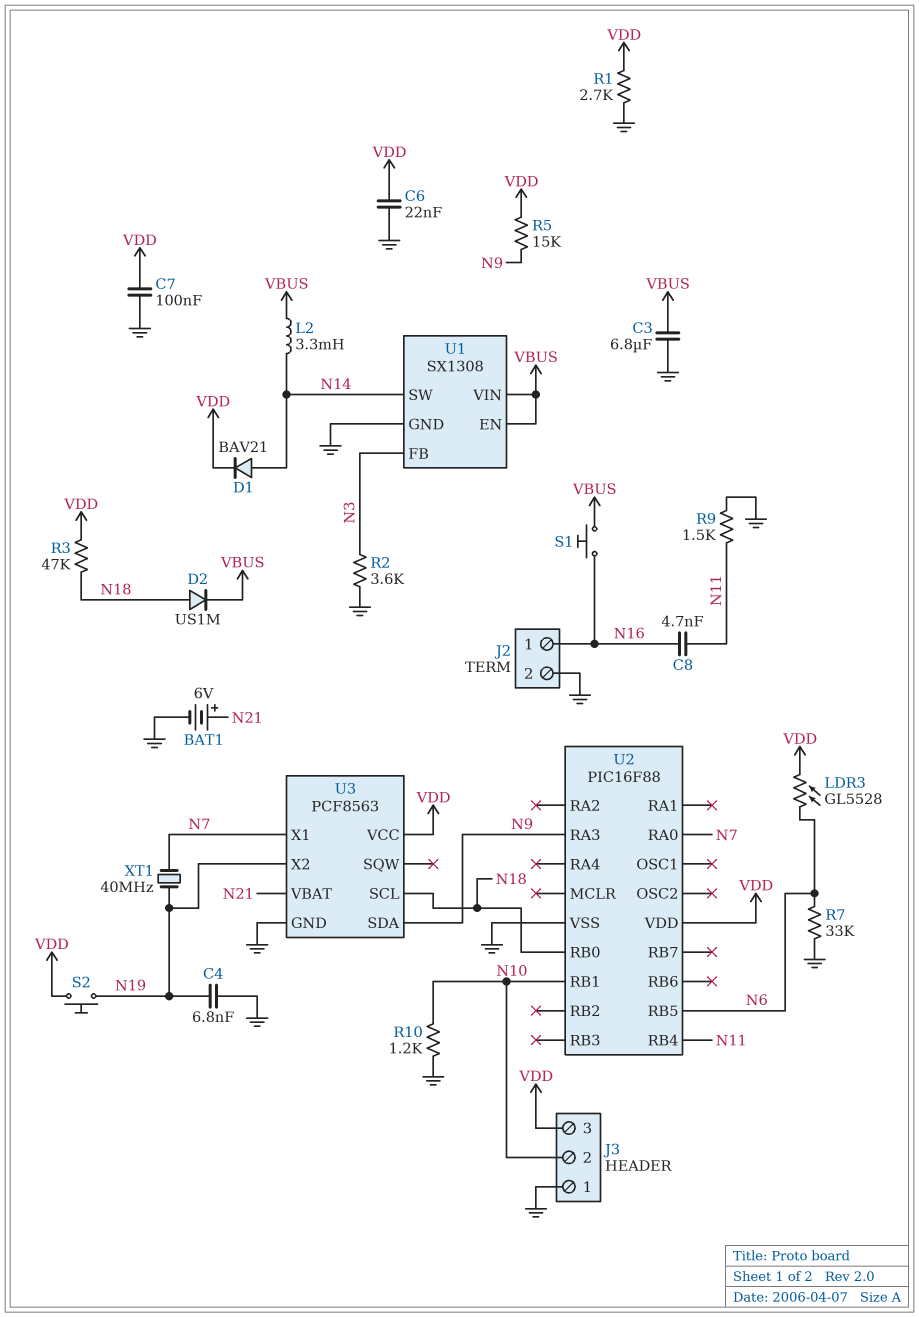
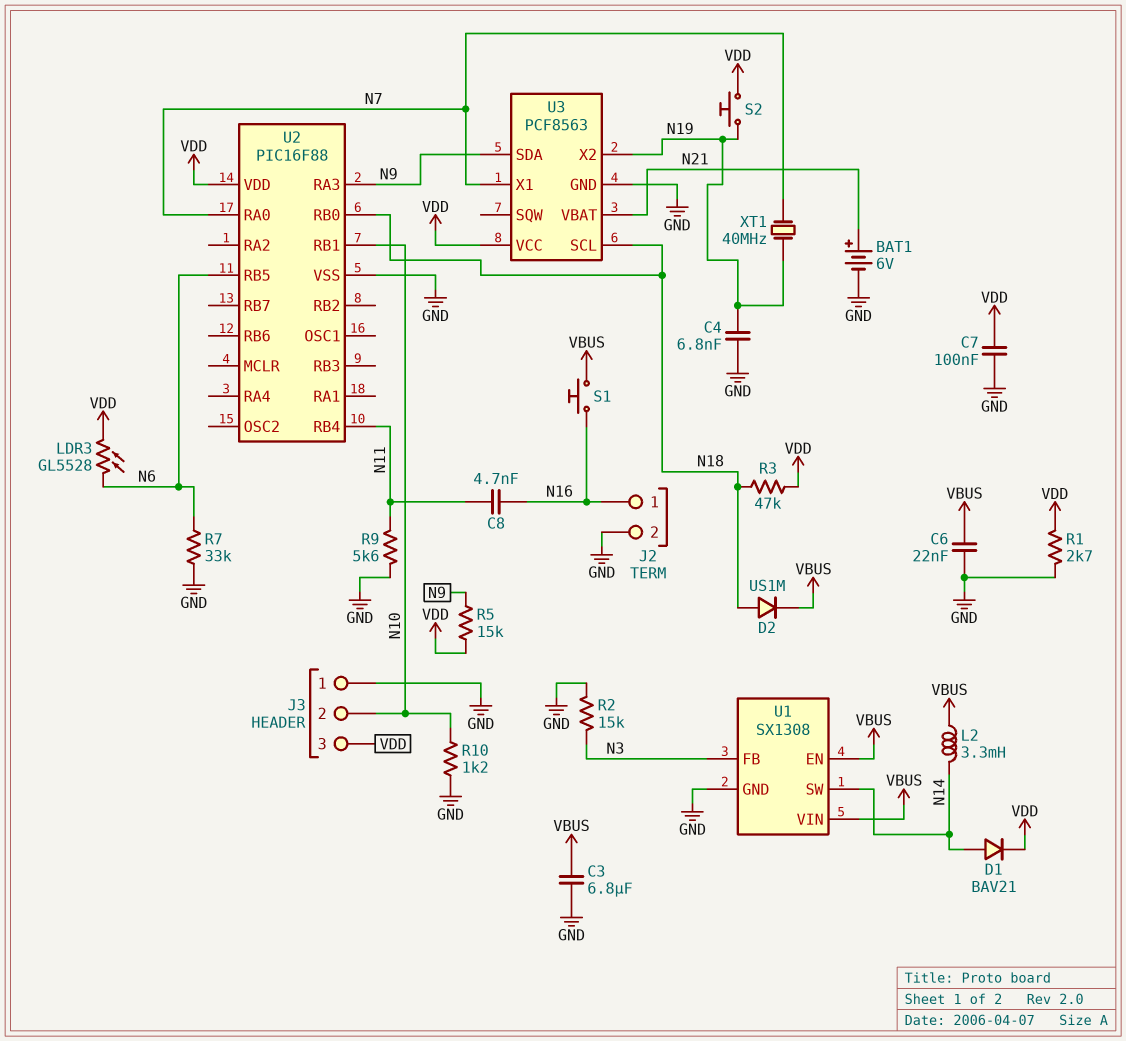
C6: 22nF (GND, VDD) -> 22nF (GND, VBUS)
R2: 3.6k (GND, N3) -> 15k (GND, N3)
R9: 1.5k (GND, N11) -> 5.6k (GND, N11)

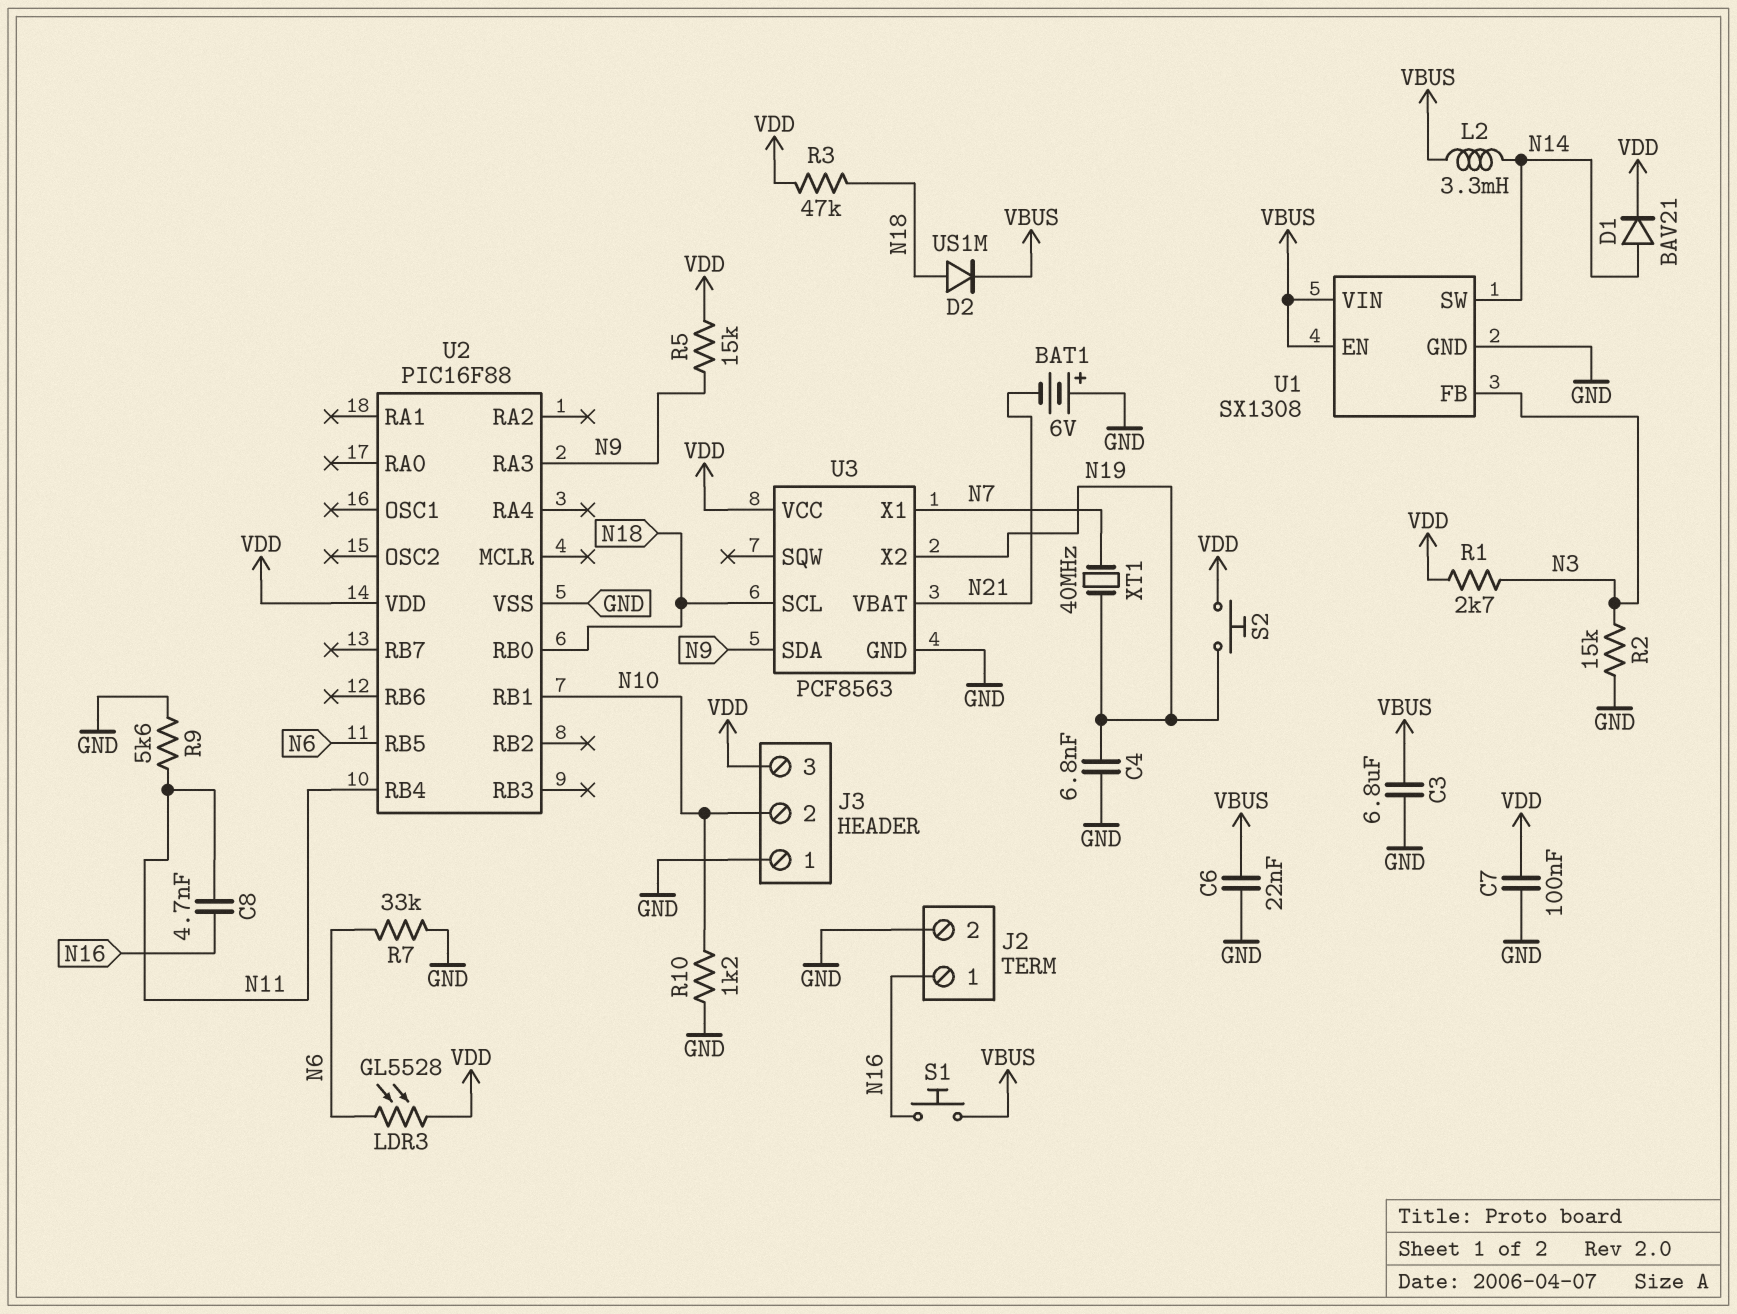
BAT1: 6V (plus N21, minus GND) -> 6V (plus GND, minus N21)
R1: 2.7k (GND, VDD) -> 2.7k (N3, VDD)
U2 pin RA0: N7 -> none

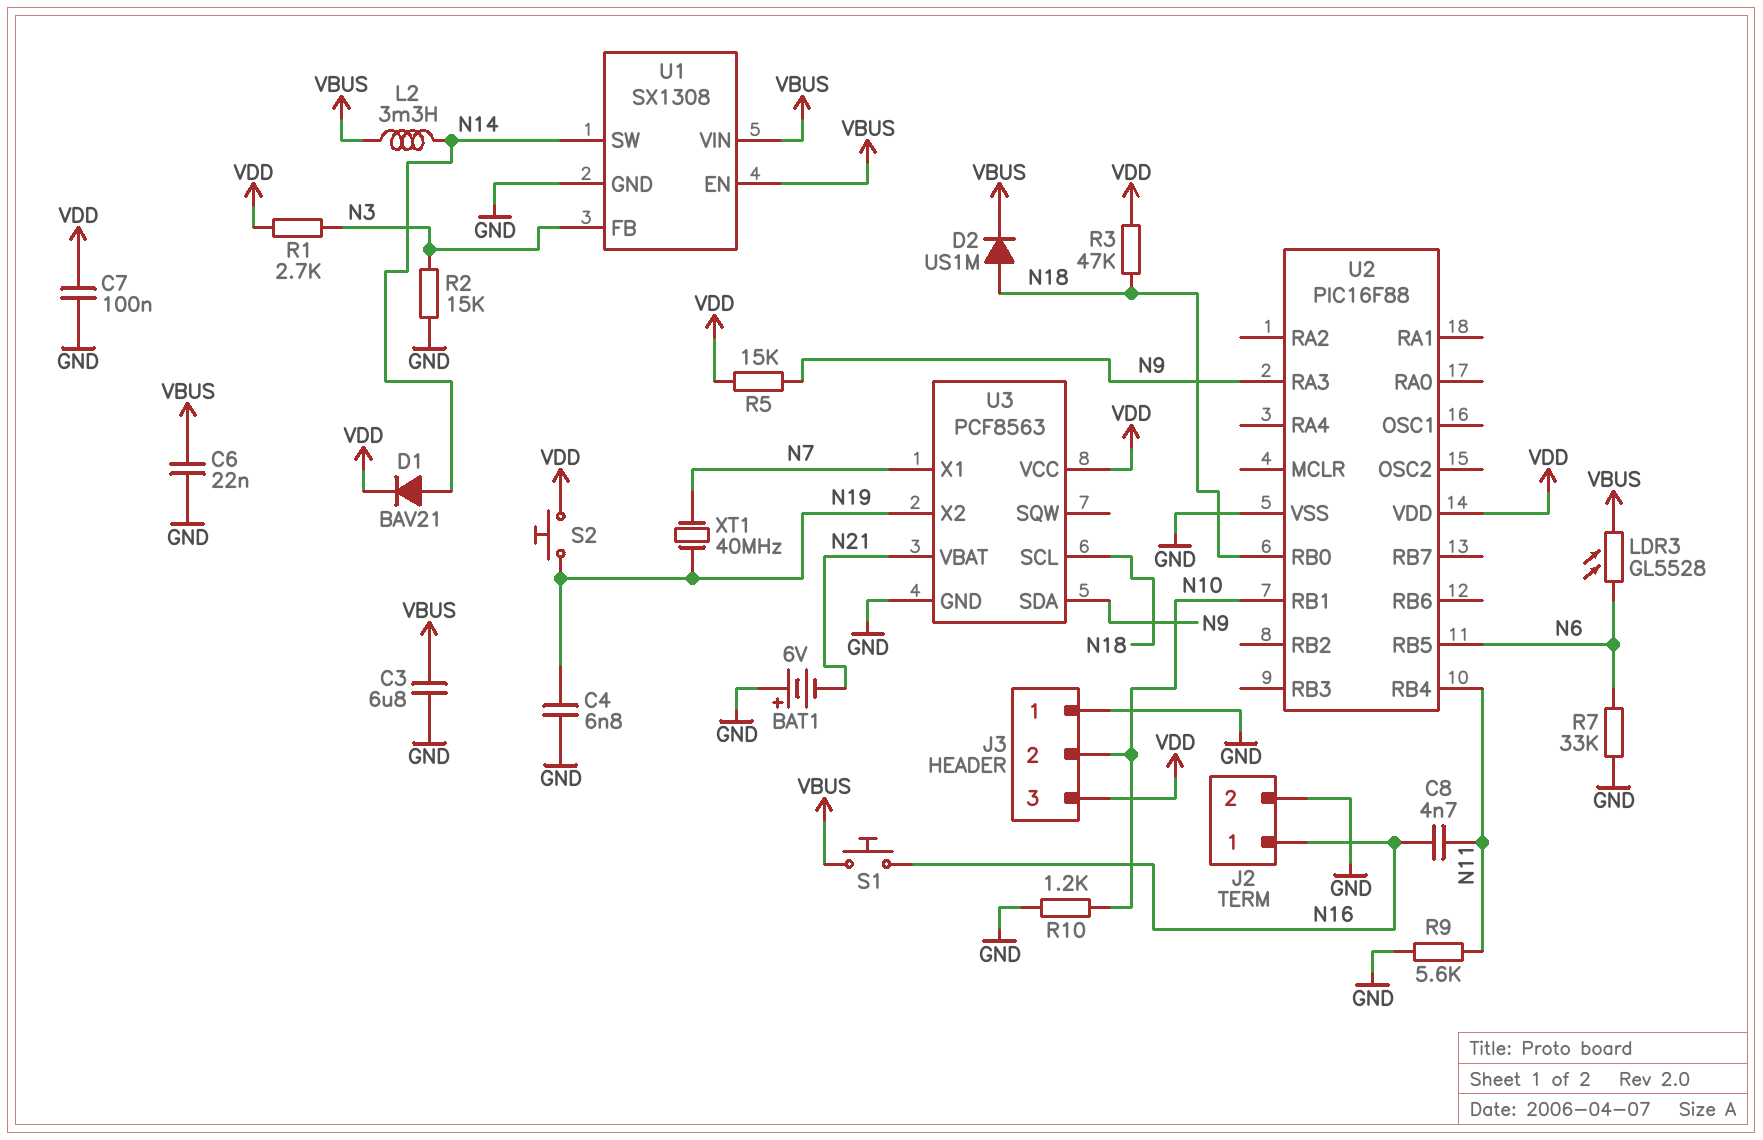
LDR3: GL5528 (N6, VDD) -> GL5528 (N6, VBUS)

